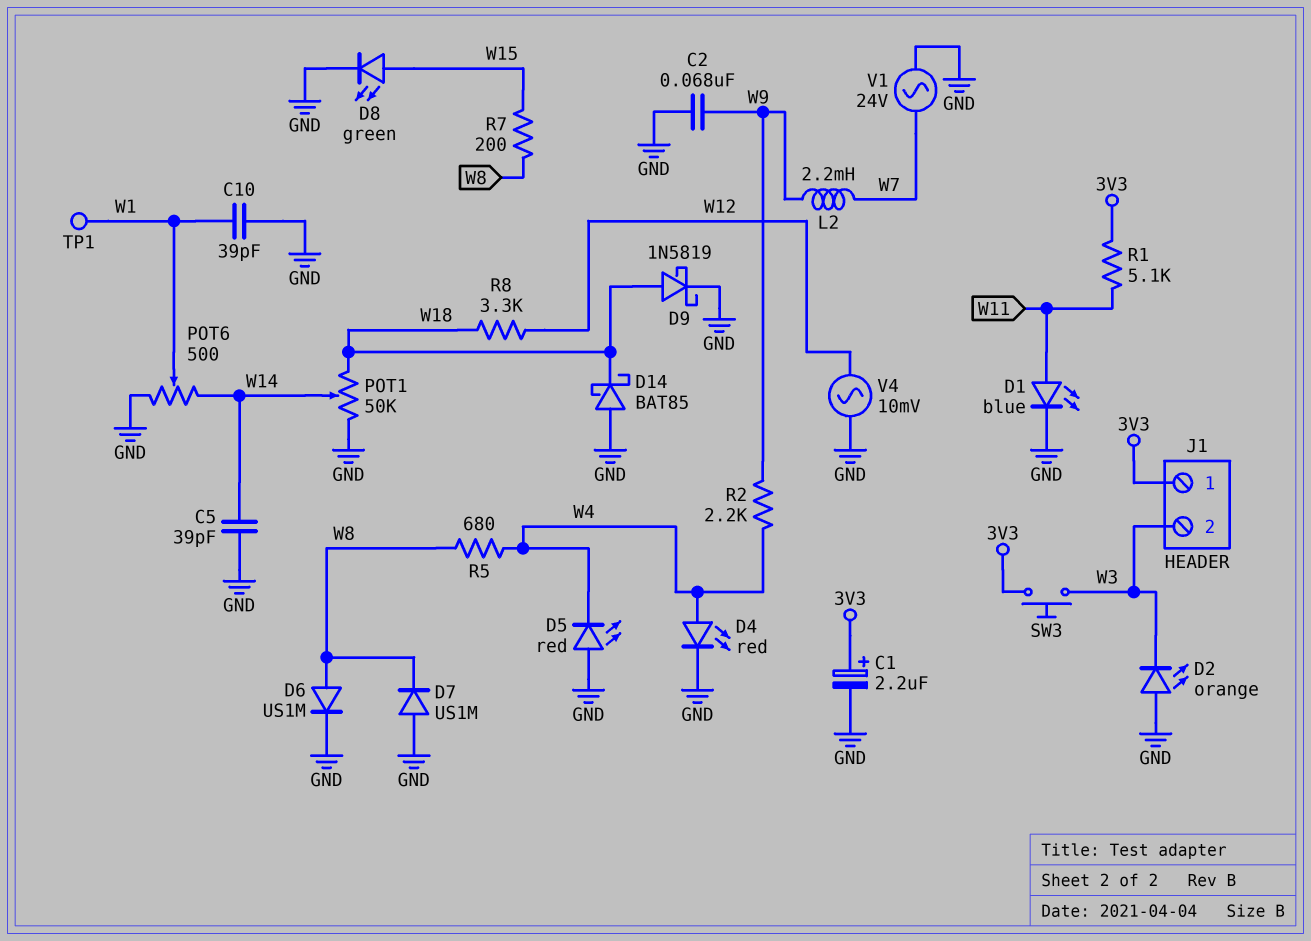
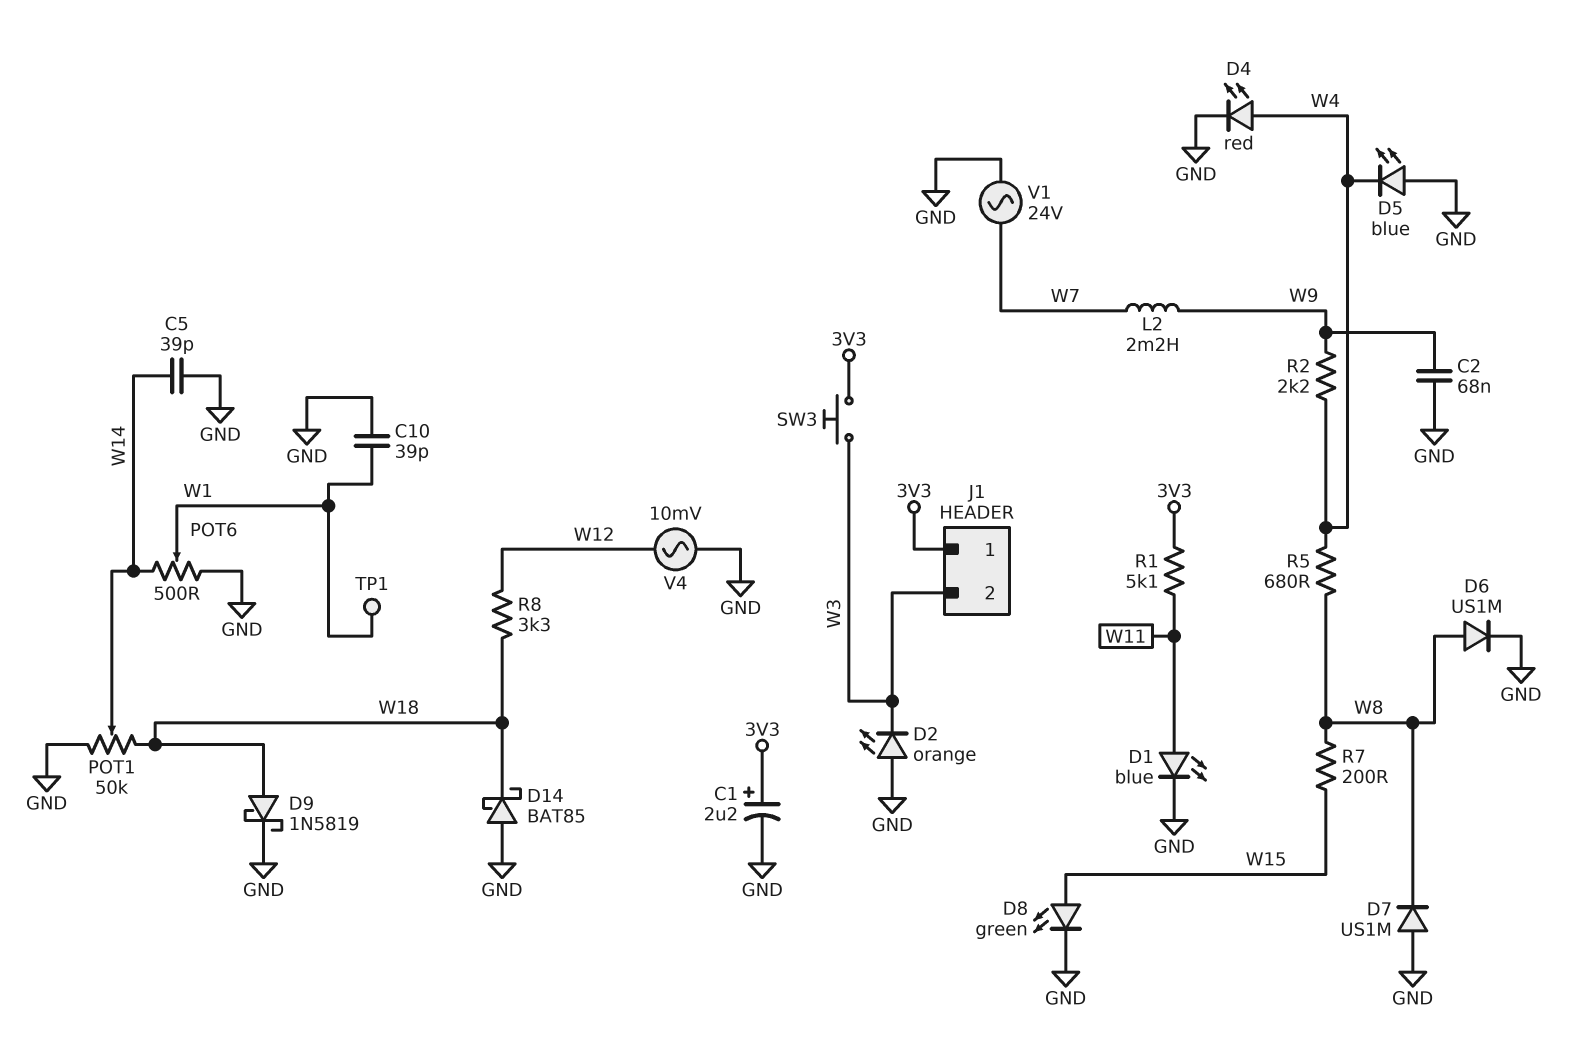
D5: LED red (A GND, K W4) -> LED blue (A GND, K W4)

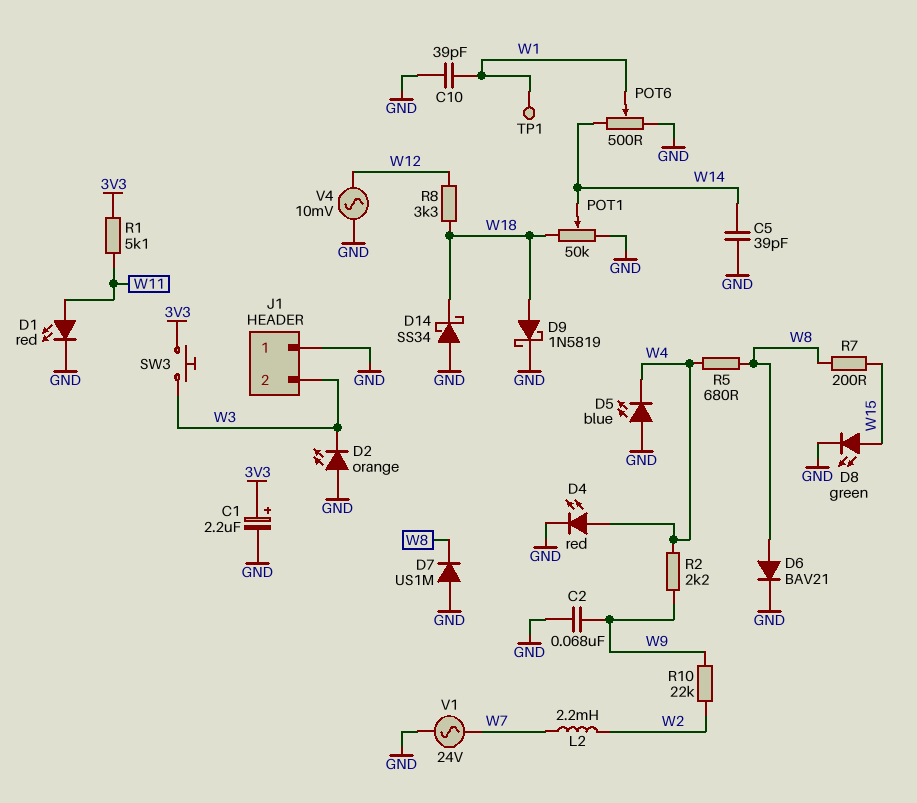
D1: LED blue (A W11, K GND) -> LED red (A W11, K GND)
D6: diode US1M (A W8, K GND) -> diode BAV21 (A W8, K GND)
D14: schottky BAT85 (A GND, K W18) -> schottky SS34 (A GND, K W18)
J1 pin 1: 3V3 -> GND
L2: 2.2mH (W7, W9) -> 2.2mH (W2, W7)
R10: none -> 22k (W2, W9)

